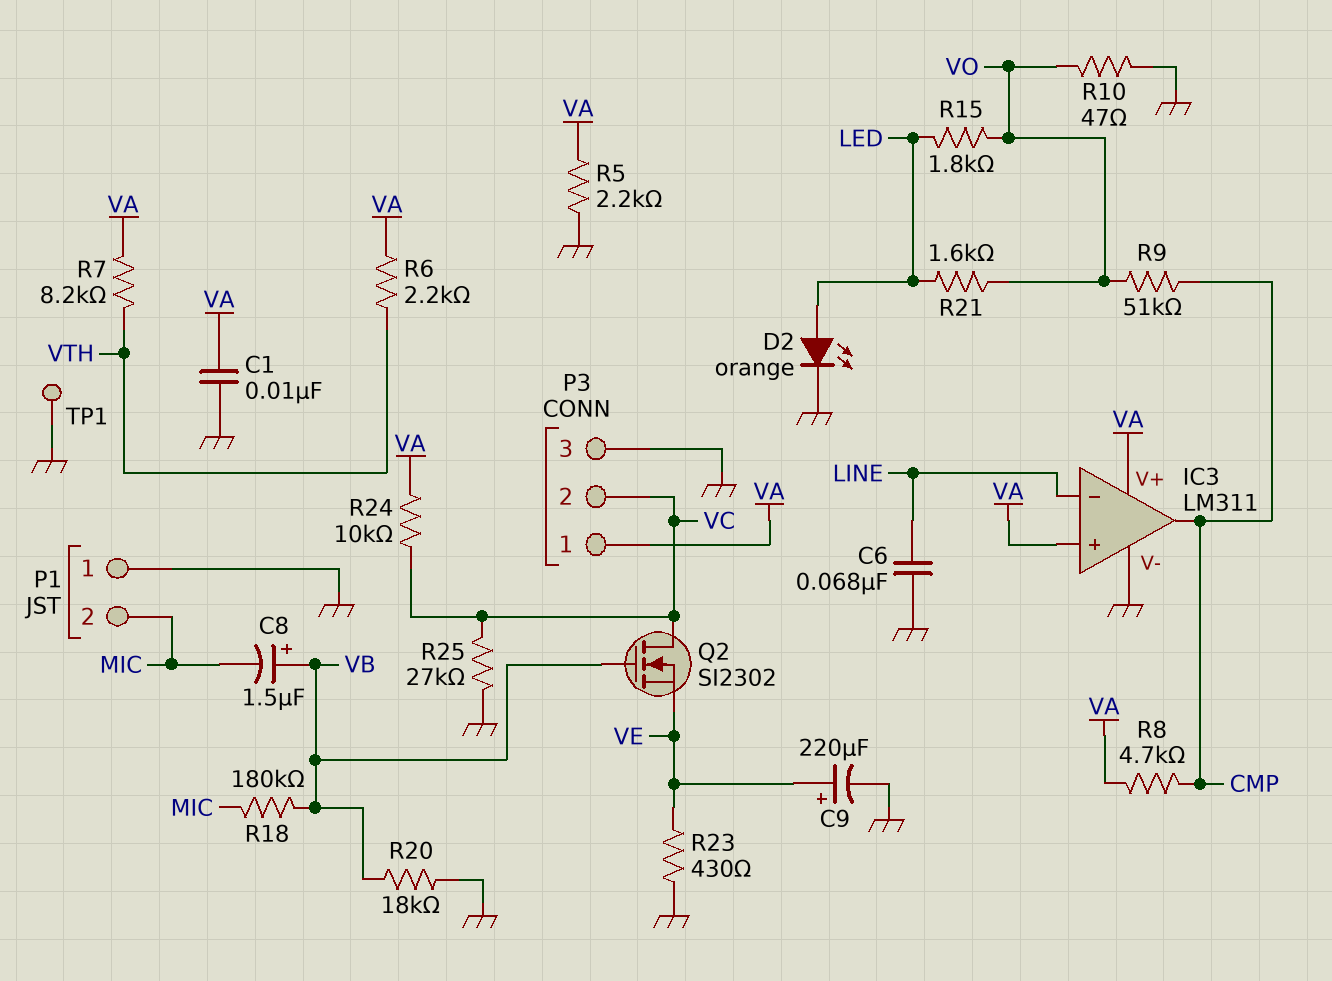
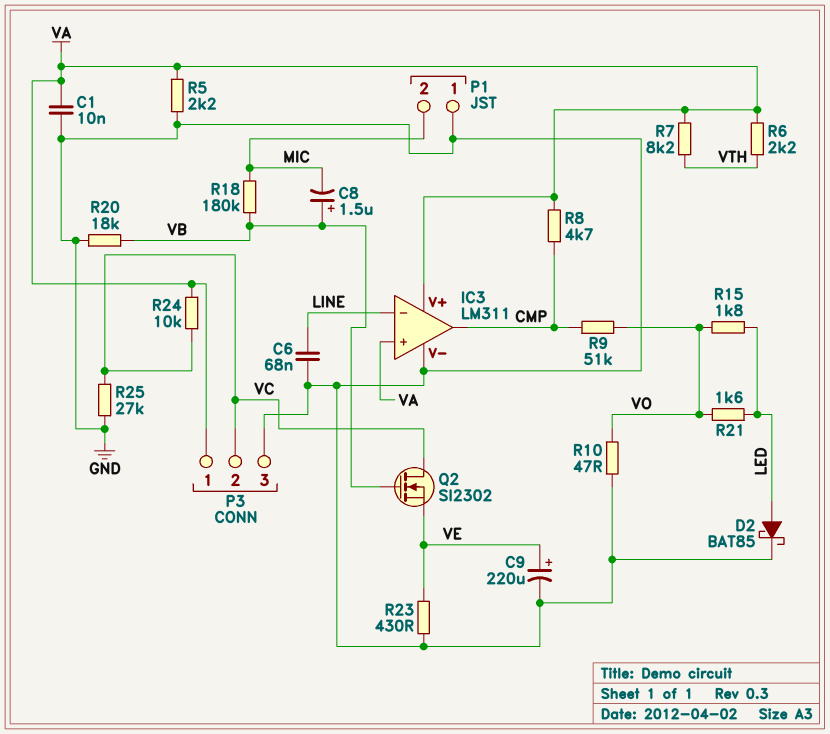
D2: LED orange (A LED, K GND) -> schottky BAT85 (A LED, K GND)
TP1: test point (GND) -> none

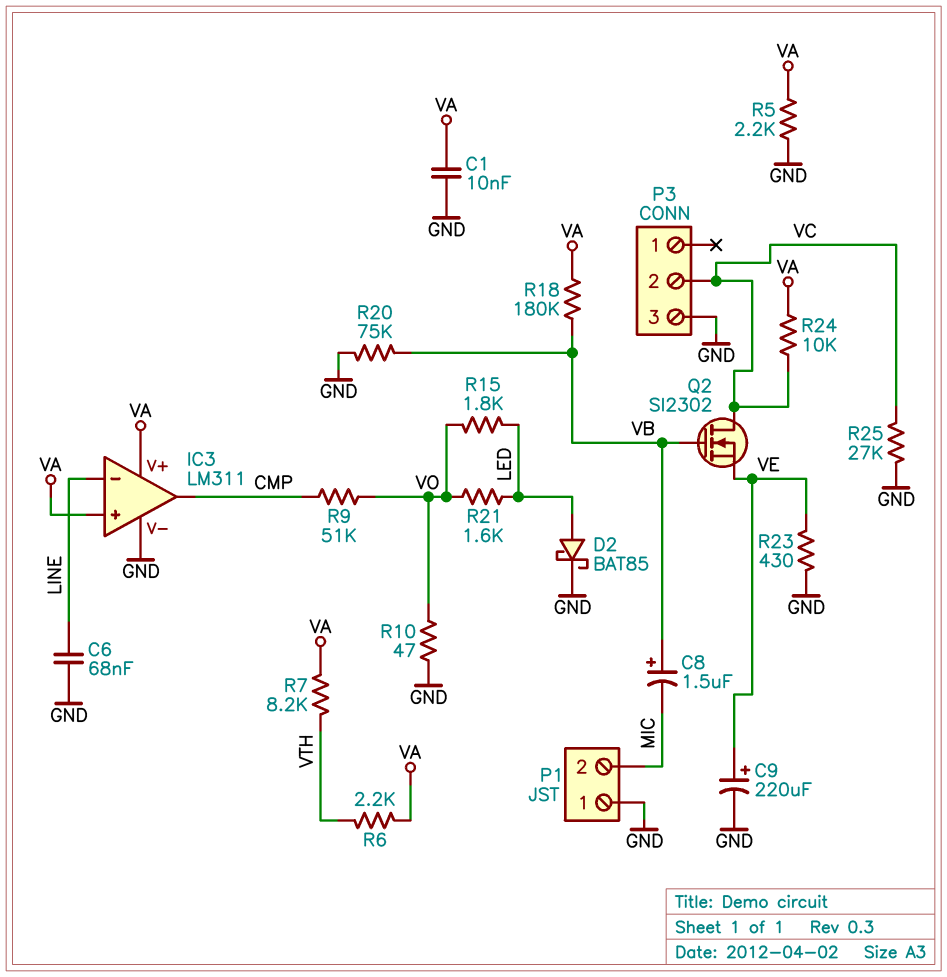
P3 pin 1: VA -> none
R8: 4.7k (CMP, VA) -> none
R18: 180k (MIC, VB) -> 180k (VA, VB)
R20: 18k (GND, VB) -> 75k (GND, VB)

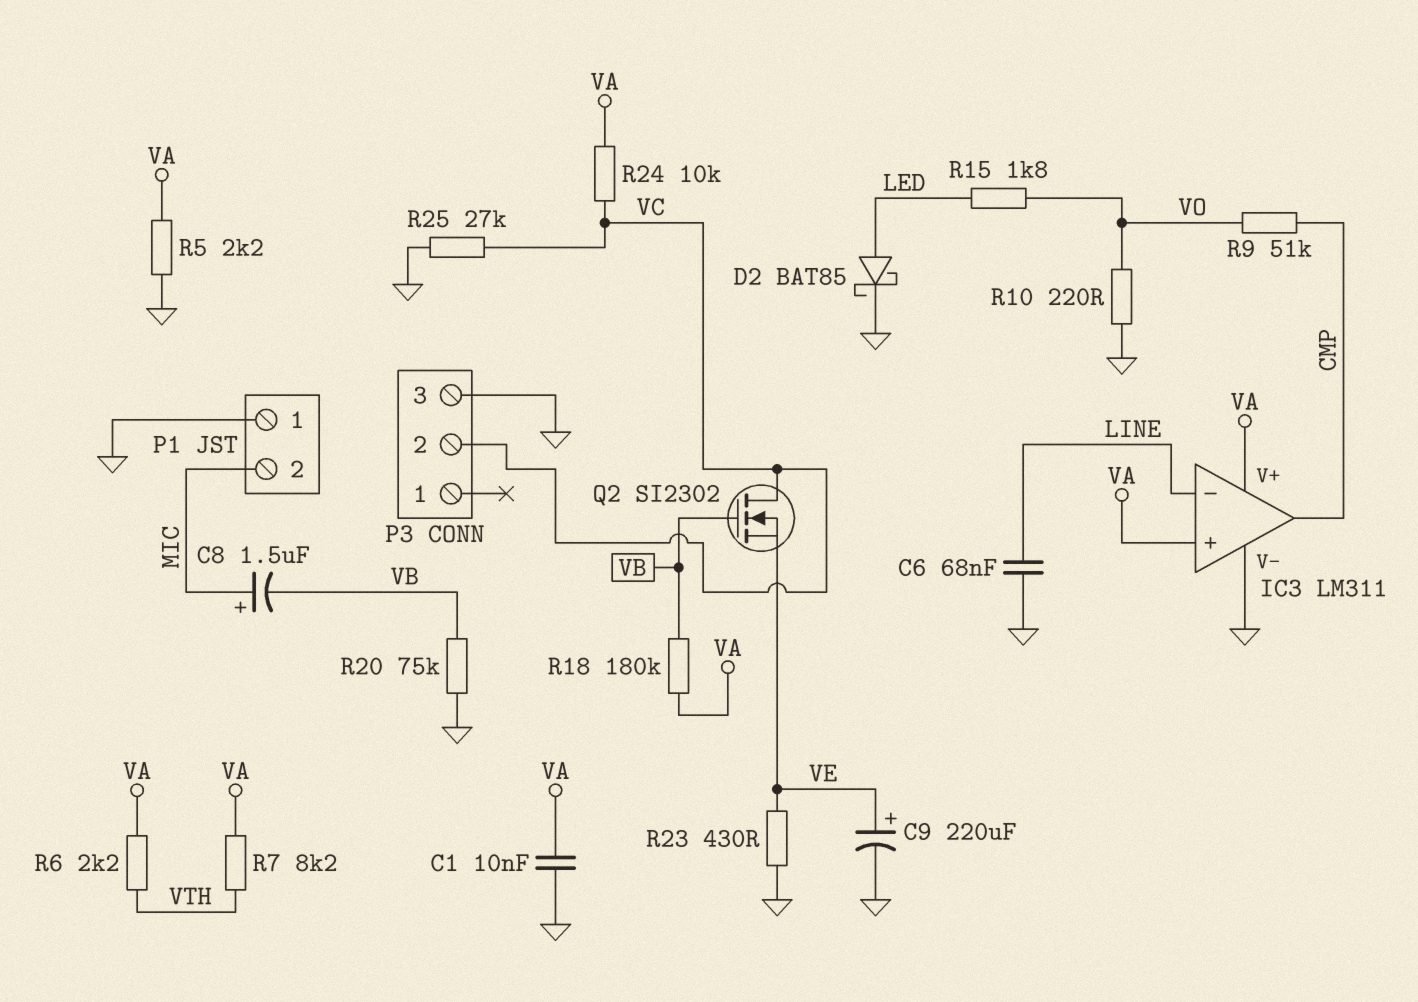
C8: 1.5uF (plus VB, minus MIC) -> 1.5uF (plus MIC, minus VB)
R10: 47 (GND, VO) -> 220 (GND, VO)
R21: 1.6k (LED, VO) -> none

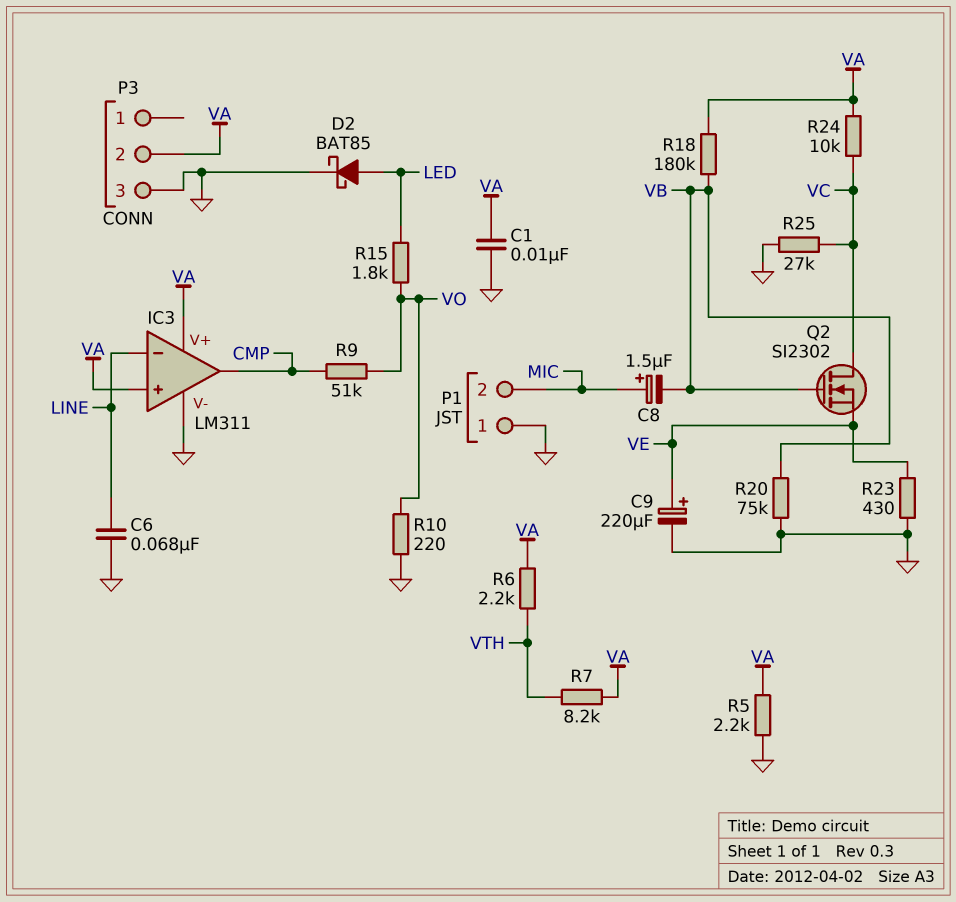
P3 pin 2: VC -> VA

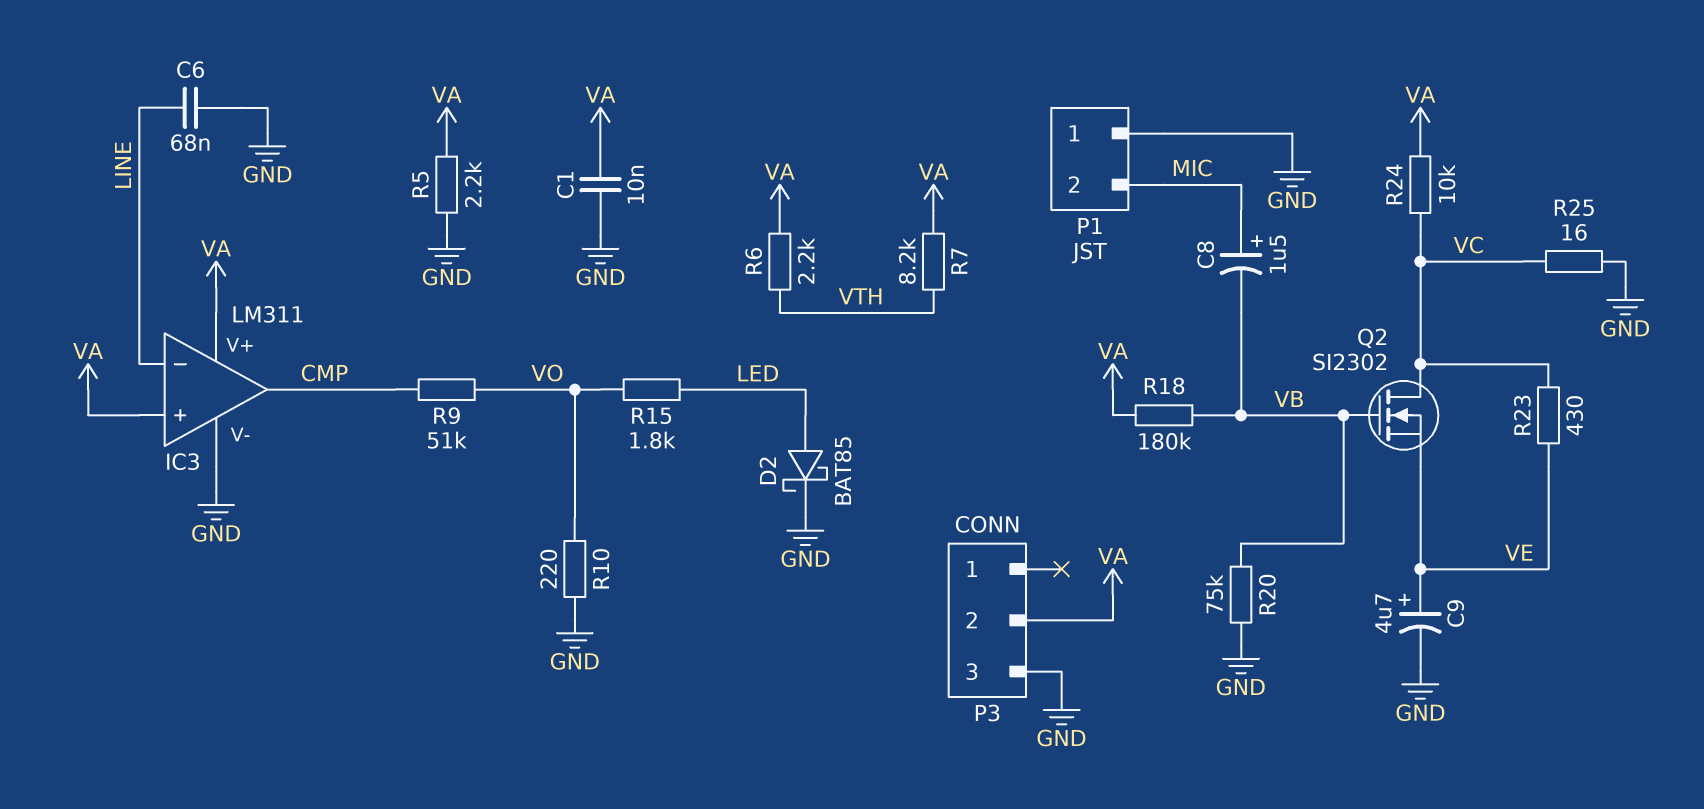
C9: 220uF (plus VE, minus GND) -> 4.7uF (plus VE, minus GND)
R23: 430 (GND, VE) -> 430 (VC, VE)
R25: 27k (GND, VC) -> 16 (GND, VC)

